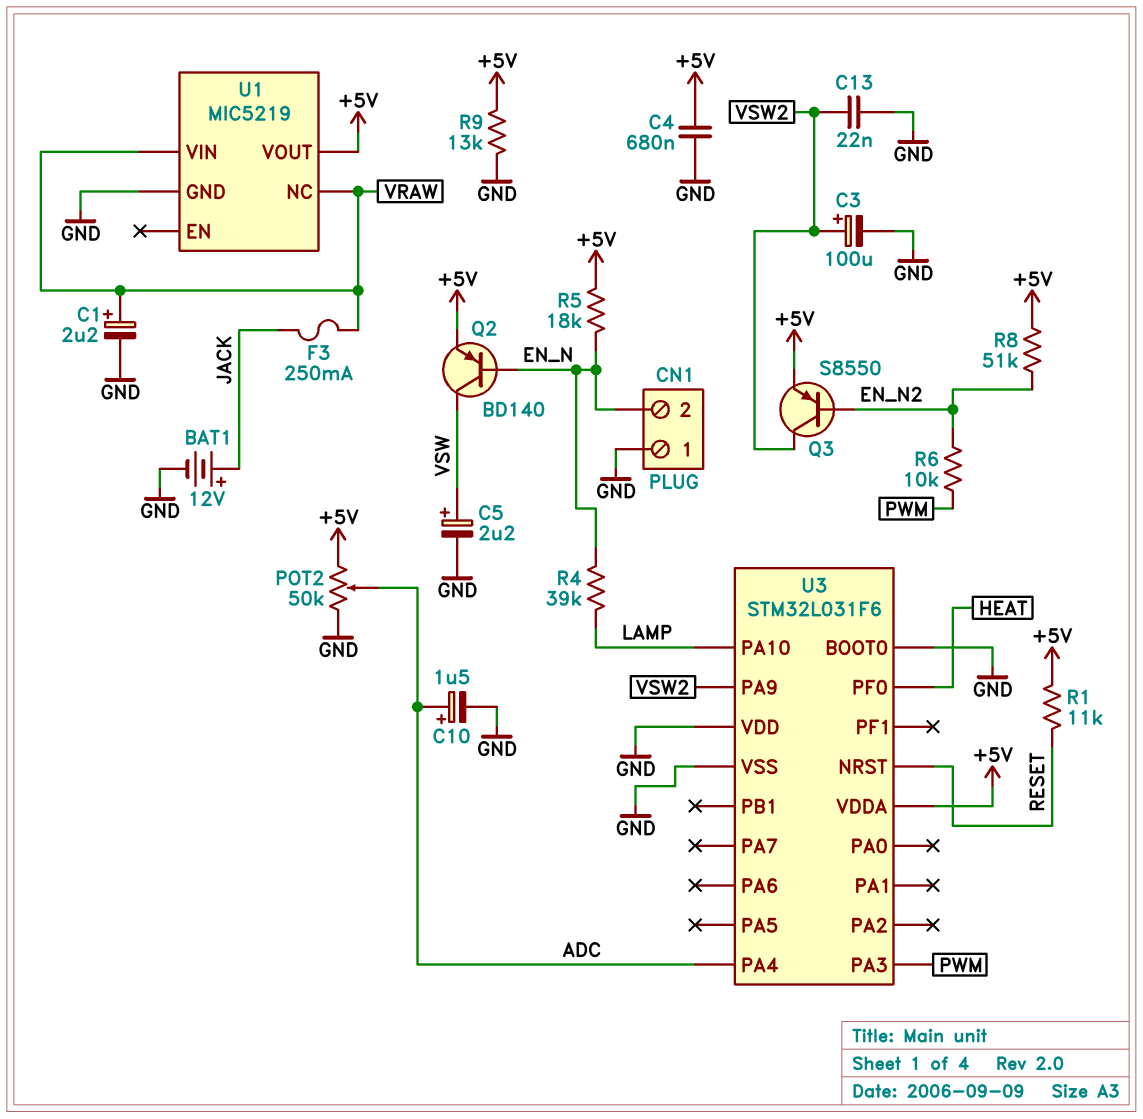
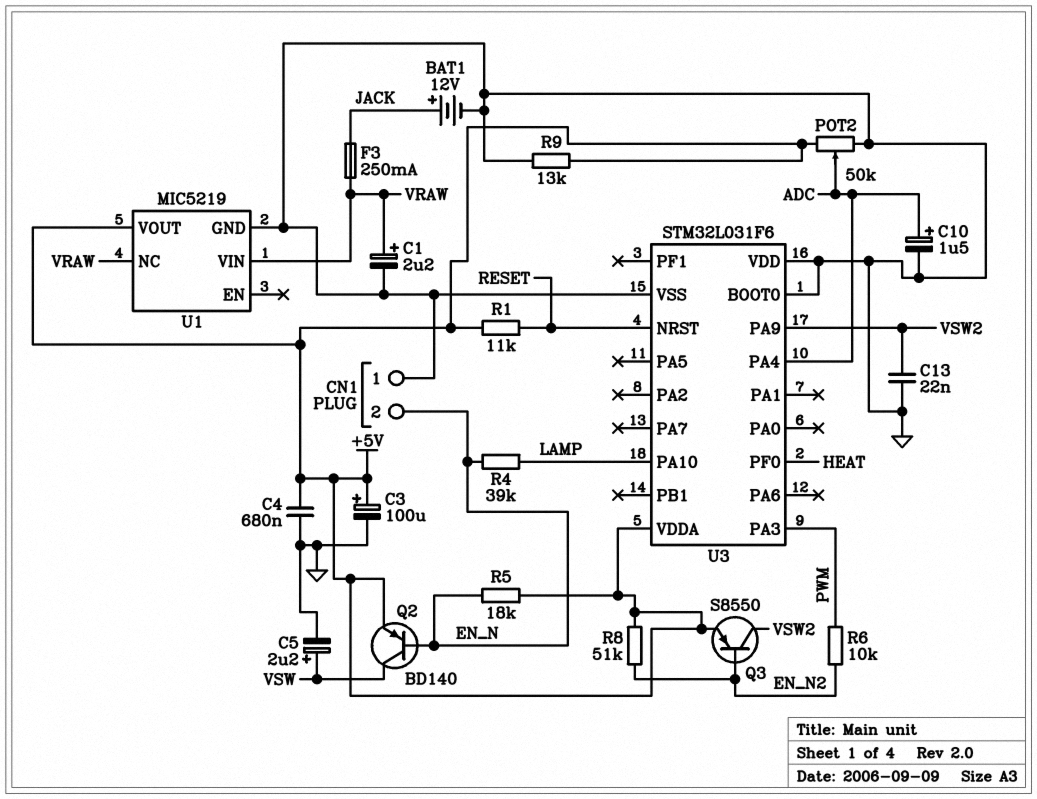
C3: 100uF (plus VSW2, minus GND) -> 100uF (plus +5V, minus GND)

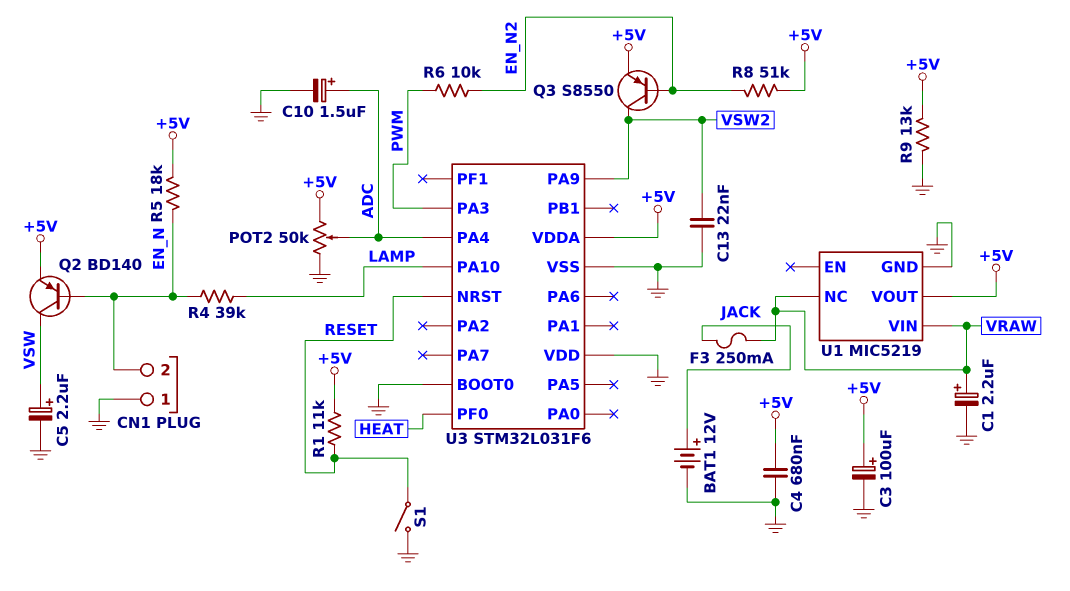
S1: none -> switch (GND, RESET)

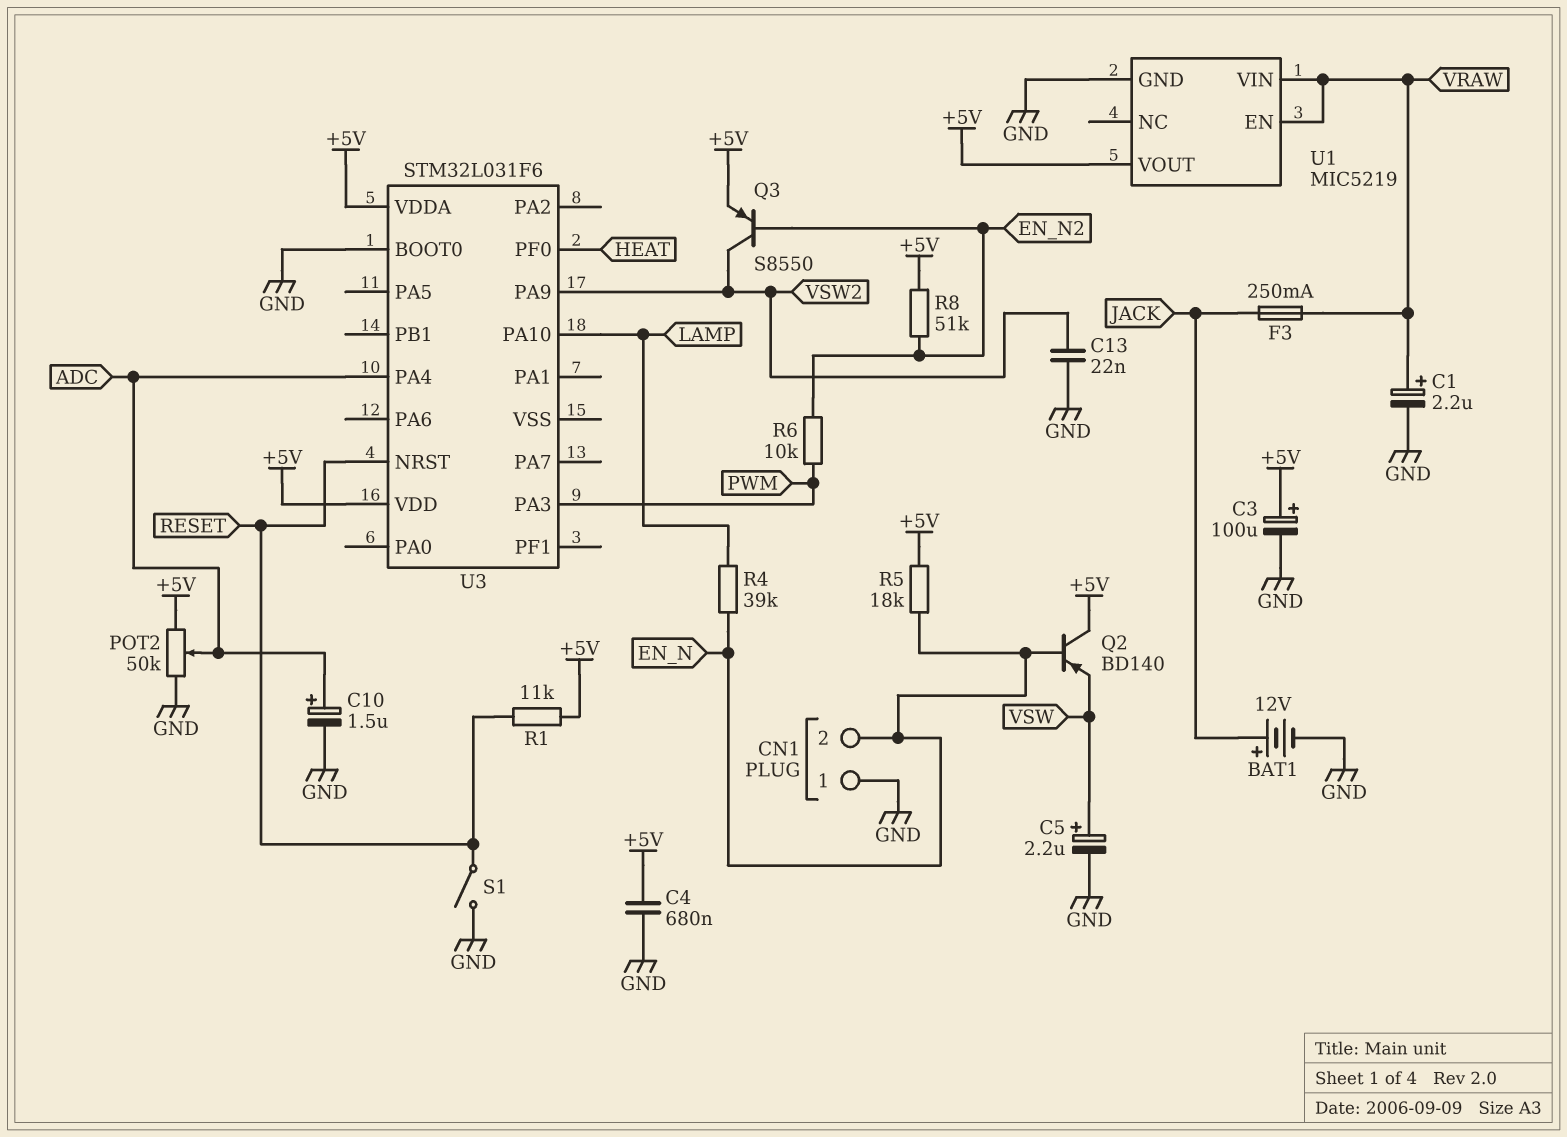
Q2: PNP BD140 (B EN_N, C VSW, E +5V) -> PNP BD140 (B EN_N, C +5V, E VSW)
R9: 13k (+5V, GND) -> none
U1 pin EN: none -> VRAW
U1 pin NC: VRAW -> none
U3 pin VDD: GND -> +5V
U3 pin VSS: GND -> none

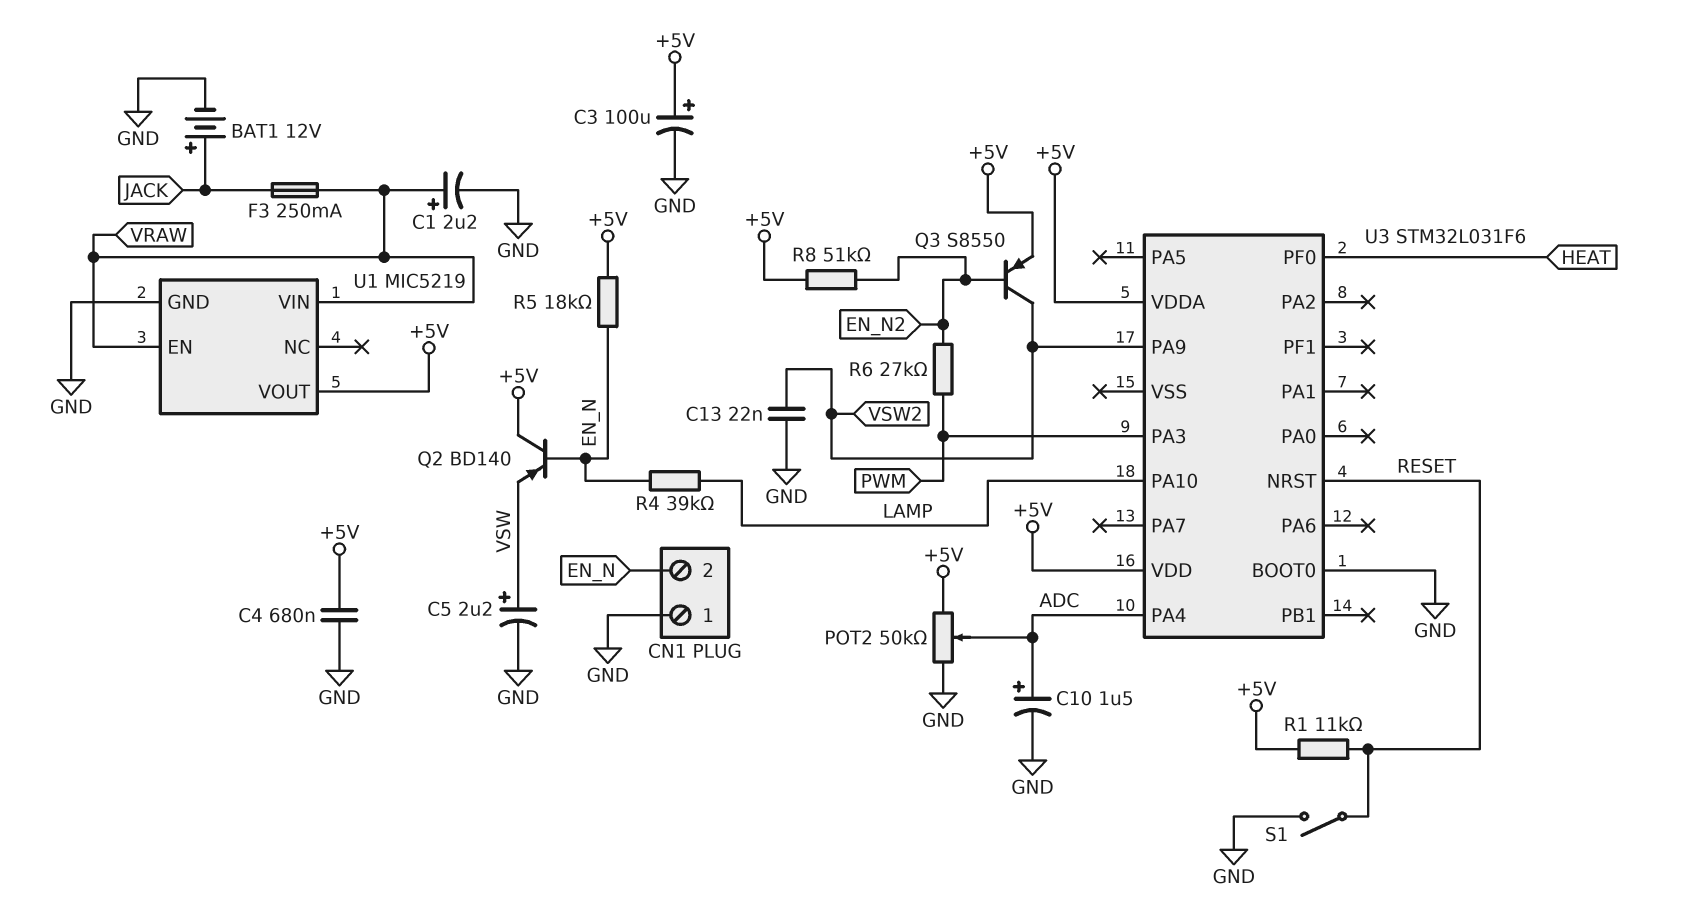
R6: 10k (EN_N2, PWM) -> 27k (EN_N2, PWM)

